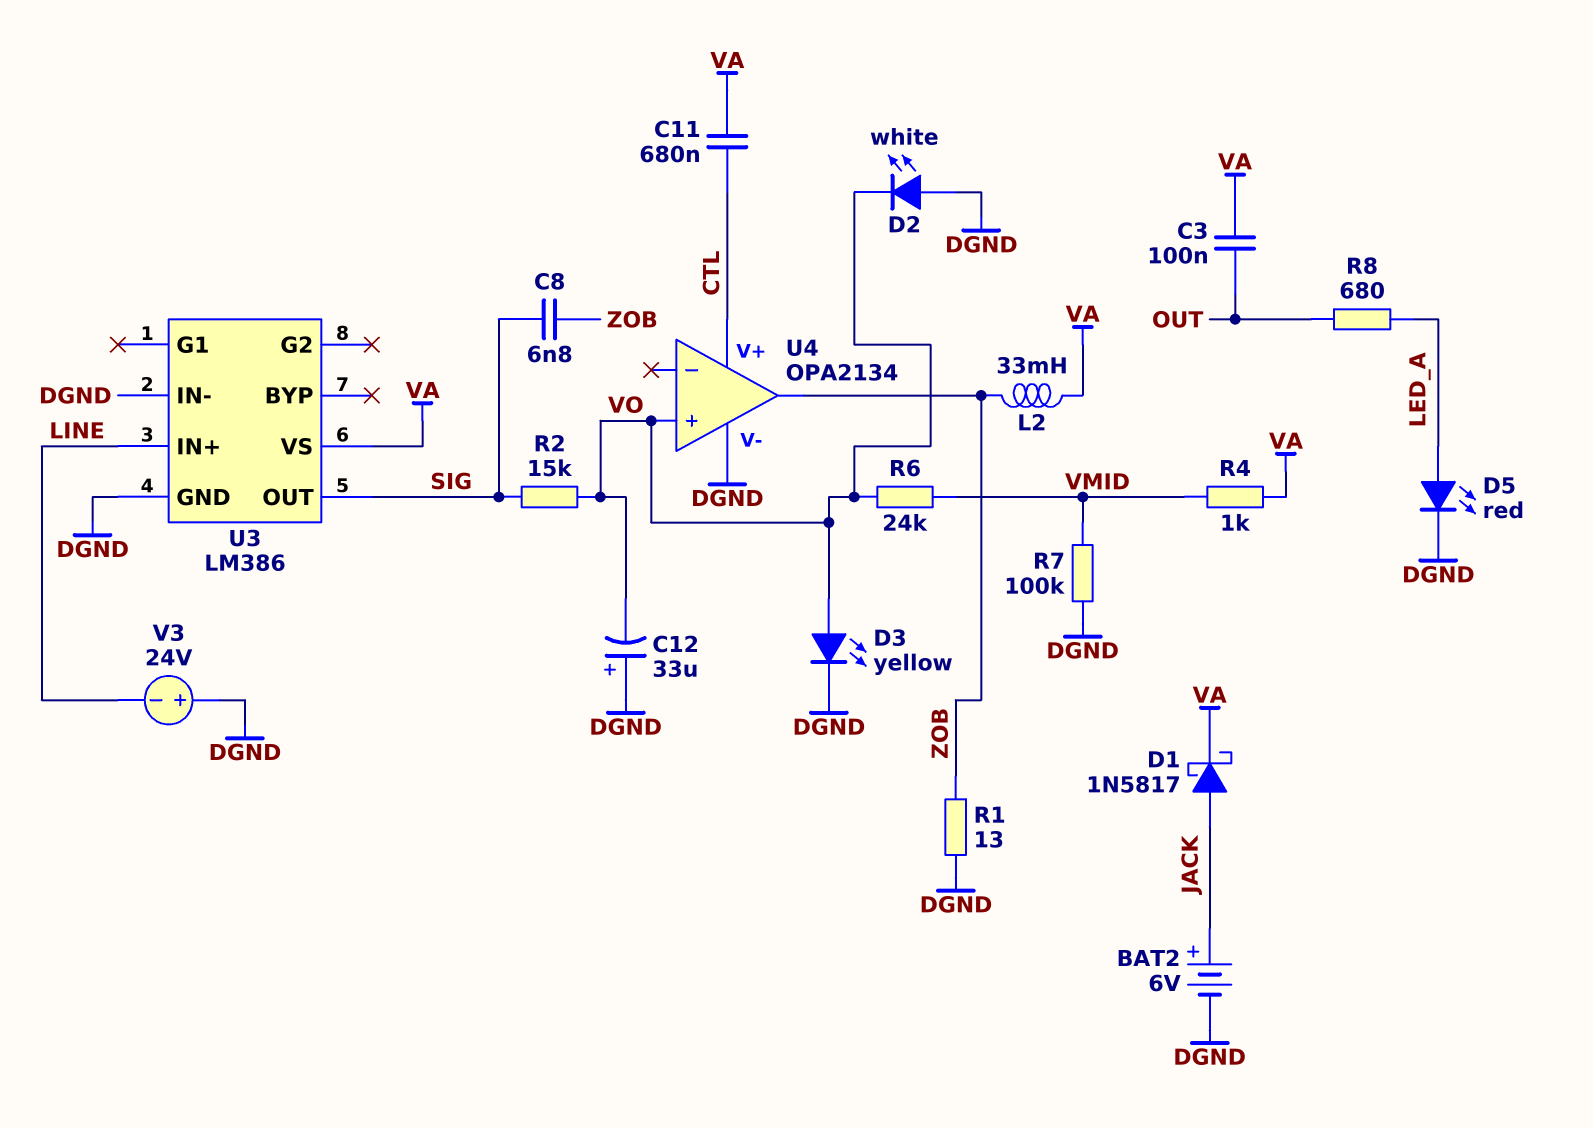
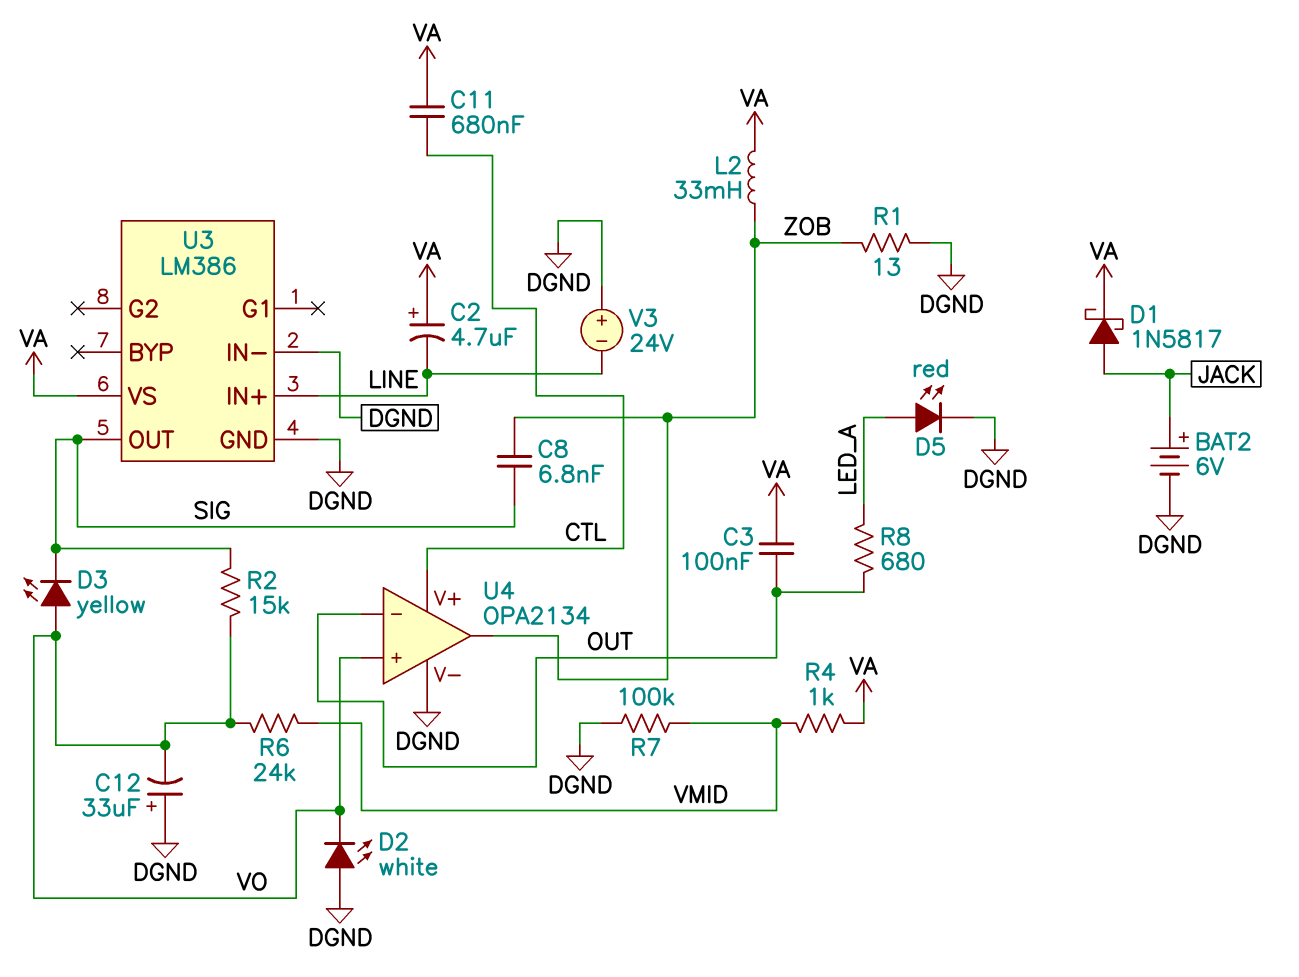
C2: none -> 4.7uF (plus VA, minus LINE)
D3: LED yellow (A VO, K DGND) -> LED yellow (A VO, K SIG)
U4 pin in-: none -> OUT

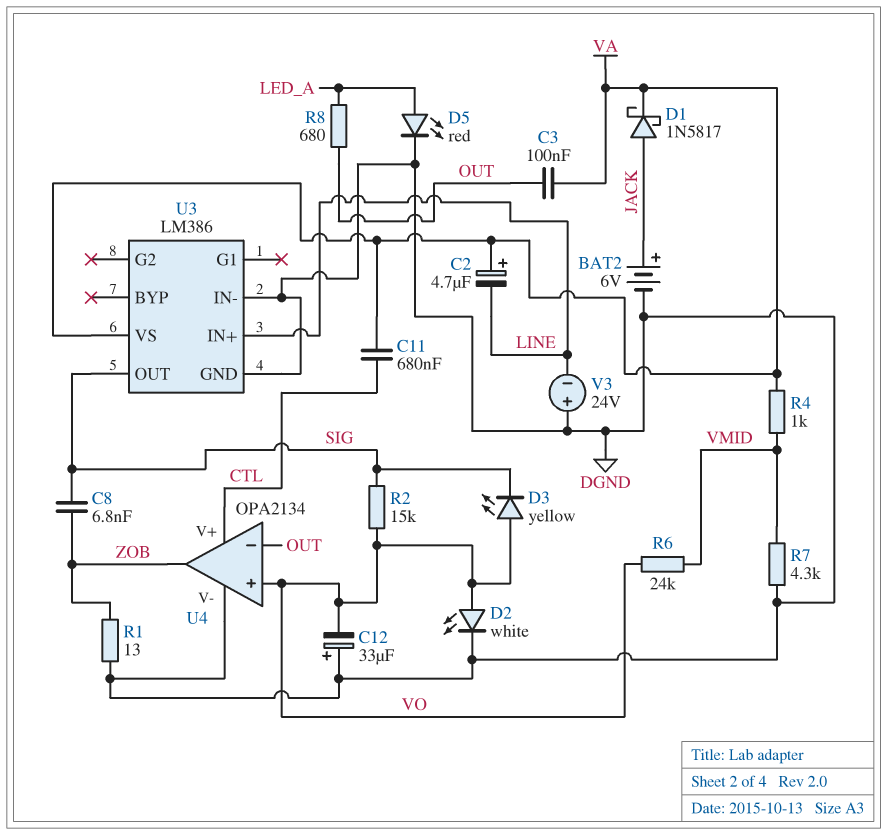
D2: LED white (A DGND, K VO) -> LED white (A VO, K DGND)
L2: 33mH (VA, ZOB) -> none
R7: 100k (DGND, VMID) -> 4.3k (DGND, VMID)

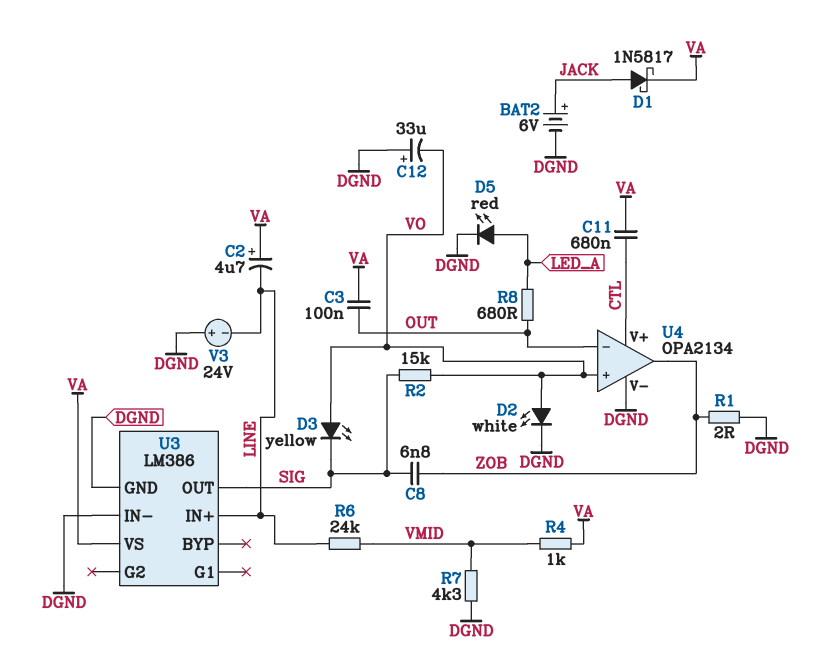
R1: 13 (DGND, ZOB) -> 2 (DGND, ZOB)
R6: 24k (VMID, VO) -> 24k (LINE, VMID)

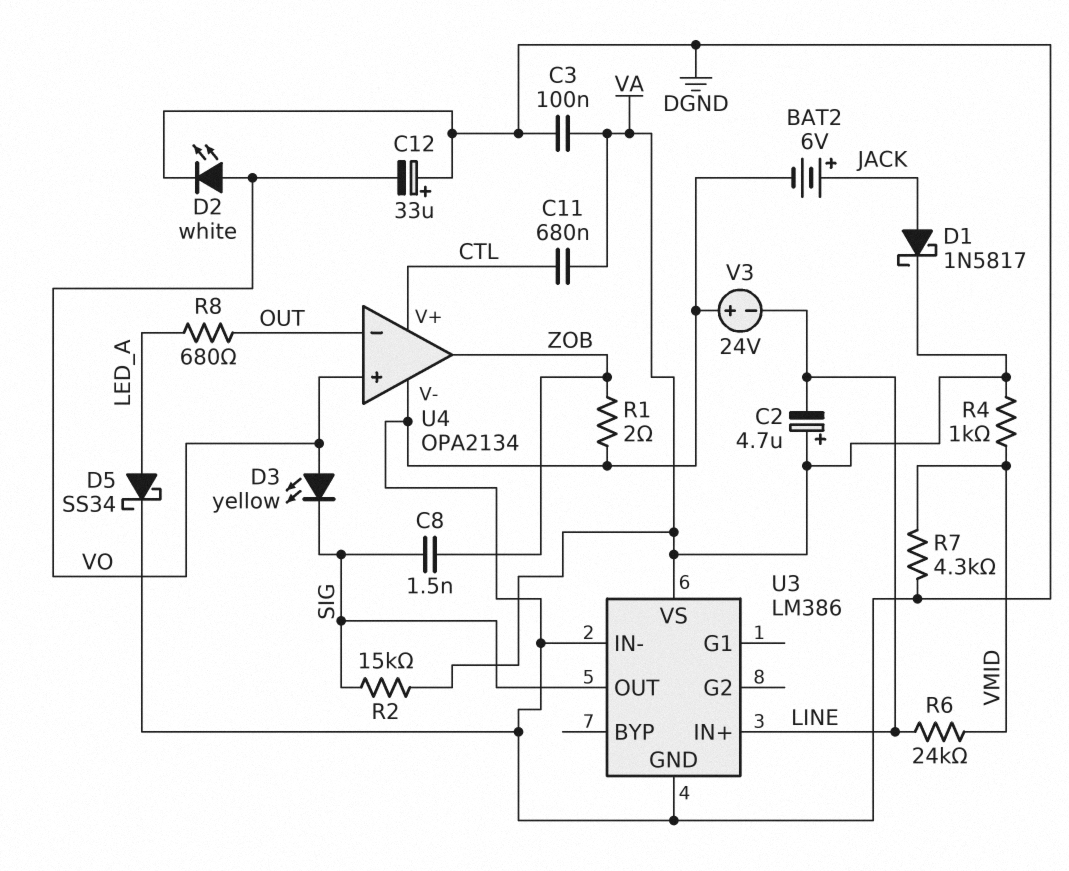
C3: 100nF (OUT, VA) -> 100nF (DGND, VA)
C8: 6.8nF (SIG, ZOB) -> 1.5nF (SIG, ZOB)
D5: LED red (A LED_A, K DGND) -> schottky SS34 (A LED_A, K DGND)
R2: 15k (SIG, VO) -> 15k (SIG, VA)

